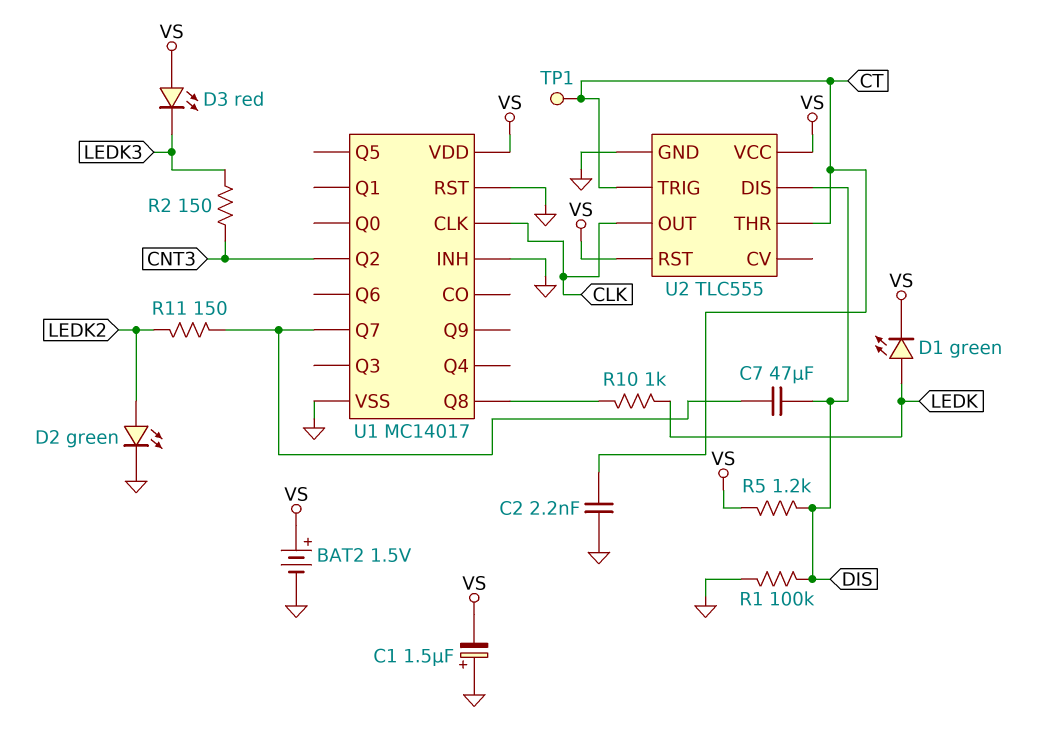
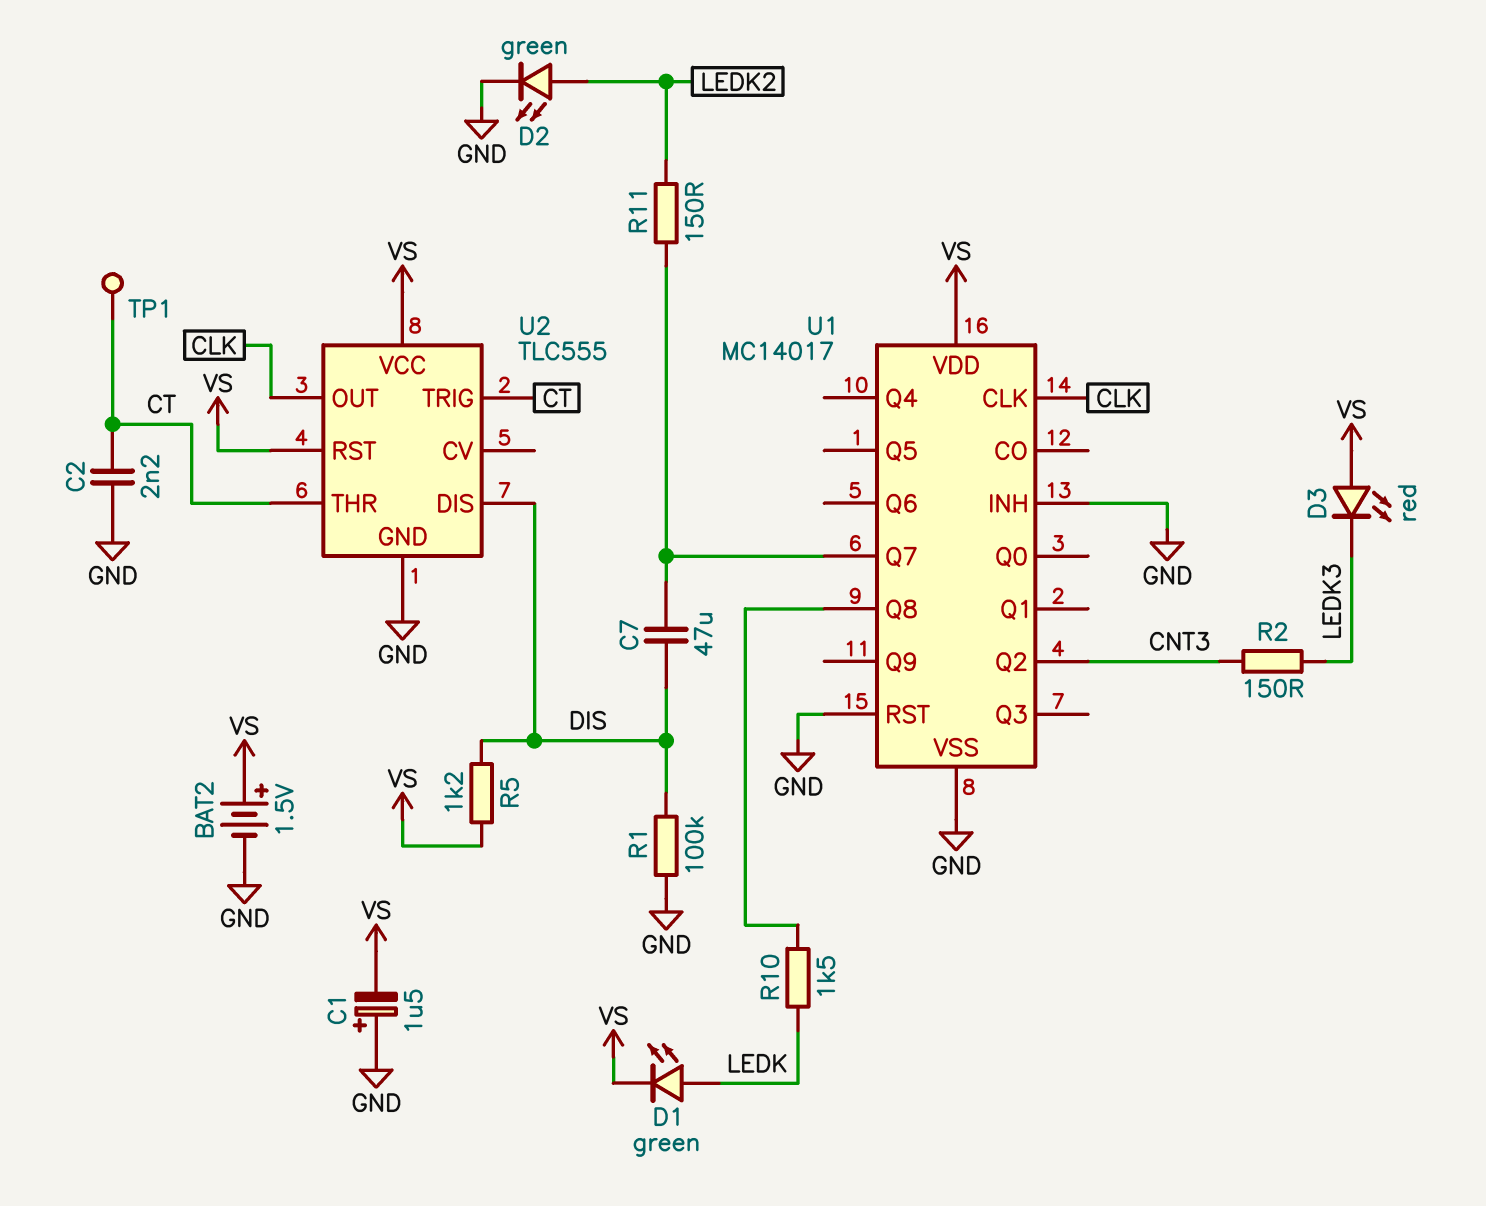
R10: 1k (LEDK, U1/Q8) -> 1.5k (LEDK, U1/Q8)

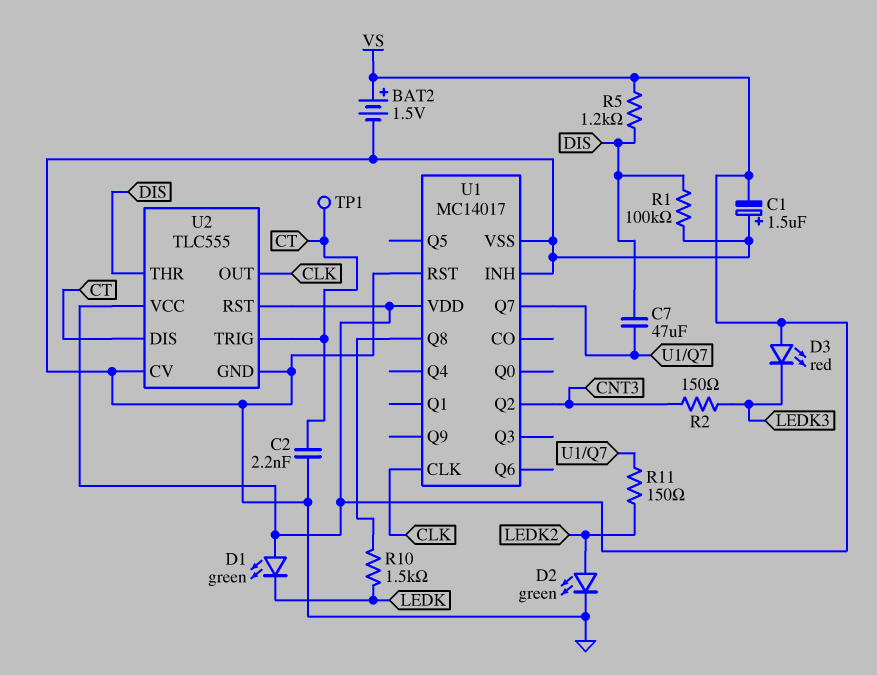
D1: LED green (A LEDK, K VS) -> LED green (A VS, K LEDK)
U2 pin CV: none -> GND
U2 pin DIS: DIS -> CT
U2 pin THR: CT -> DIS

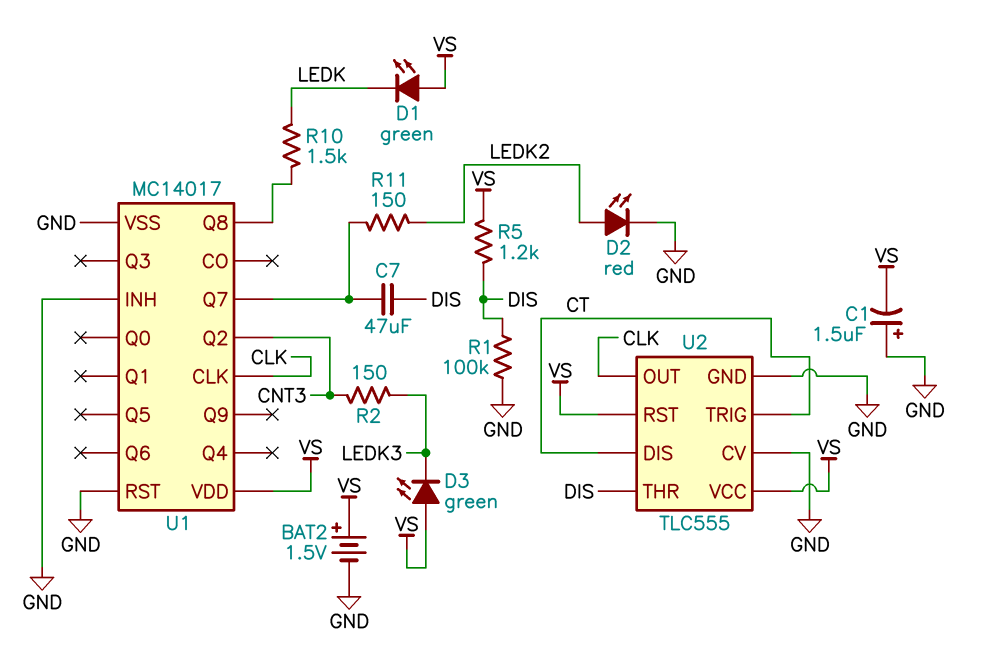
C2: 2.2nF (CT, GND) -> none
D2: LED green (A LEDK2, K GND) -> LED red (A LEDK2, K GND)
D3: LED red (A VS, K LEDK3) -> LED green (A VS, K LEDK3)
TP1: test point (CT) -> none

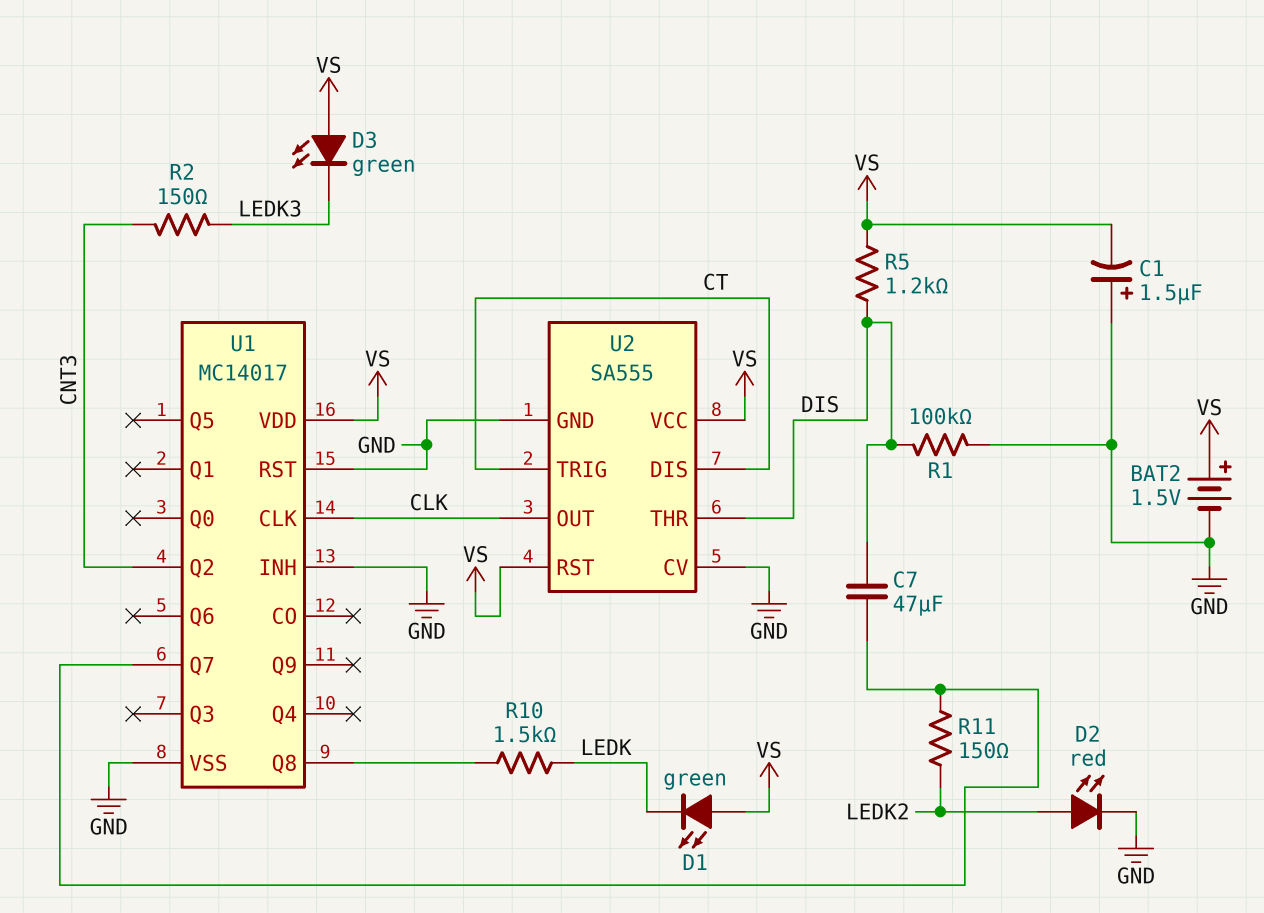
U2: TLC555 -> SA555

